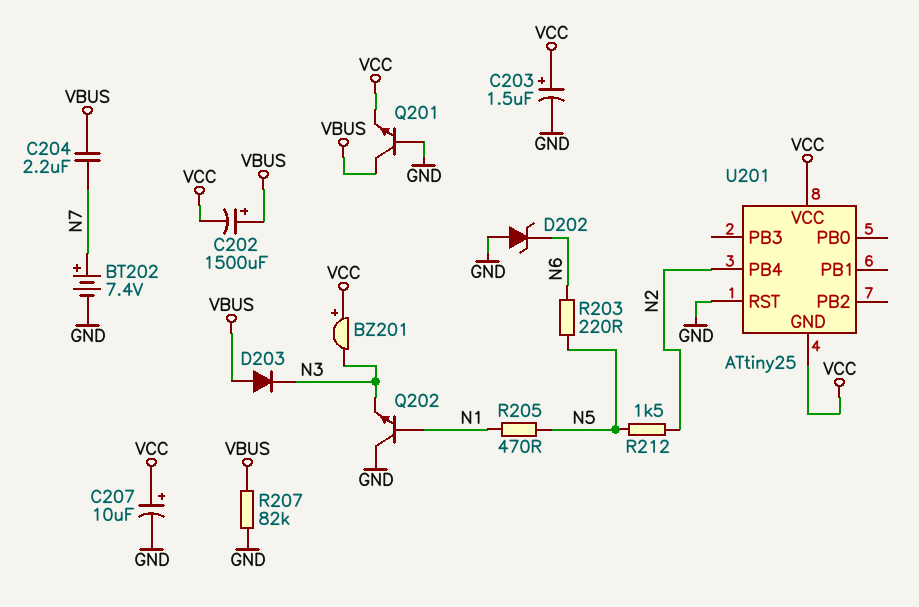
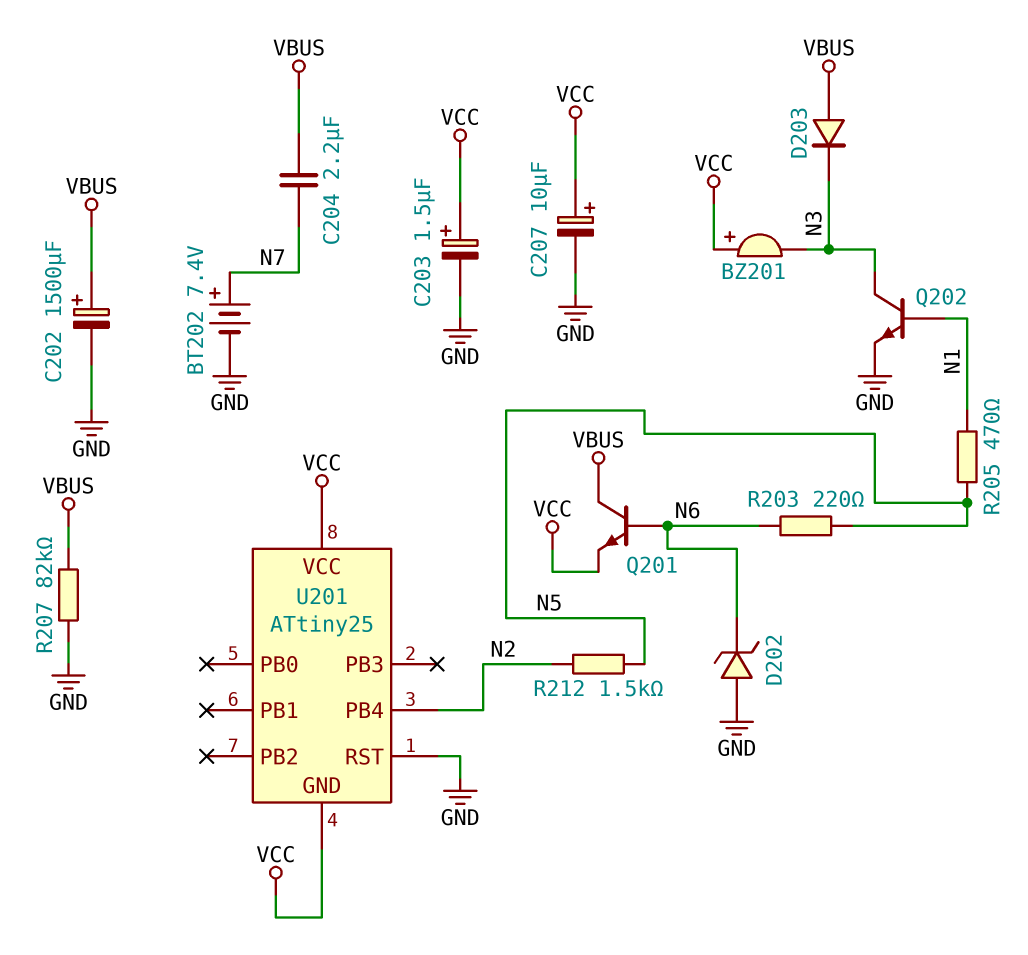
C202: 1500uF (plus VBUS, minus VCC) -> 1500uF (plus VBUS, minus GND)
Q201: NPN (B GND, C VBUS, E VCC) -> NPN (B N6, C VBUS, E VCC)
Q202: NPN (B N1, C GND, E N3) -> NPN (B N1, C N3, E GND)

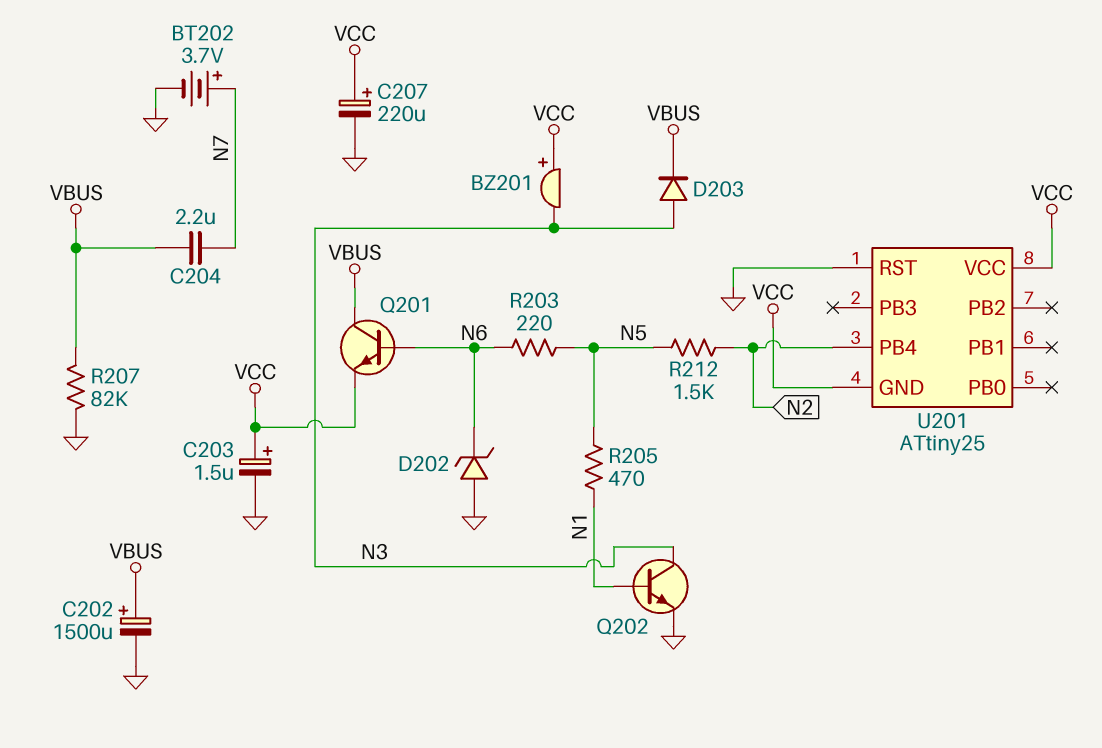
BT202: 7.4V (plus N7, minus GND) -> 3.7V (plus N7, minus GND)
C207: 10uF (plus VCC, minus GND) -> 220uF (plus VCC, minus GND)
D203: diode (A VBUS, K N3) -> diode (A N3, K VBUS)

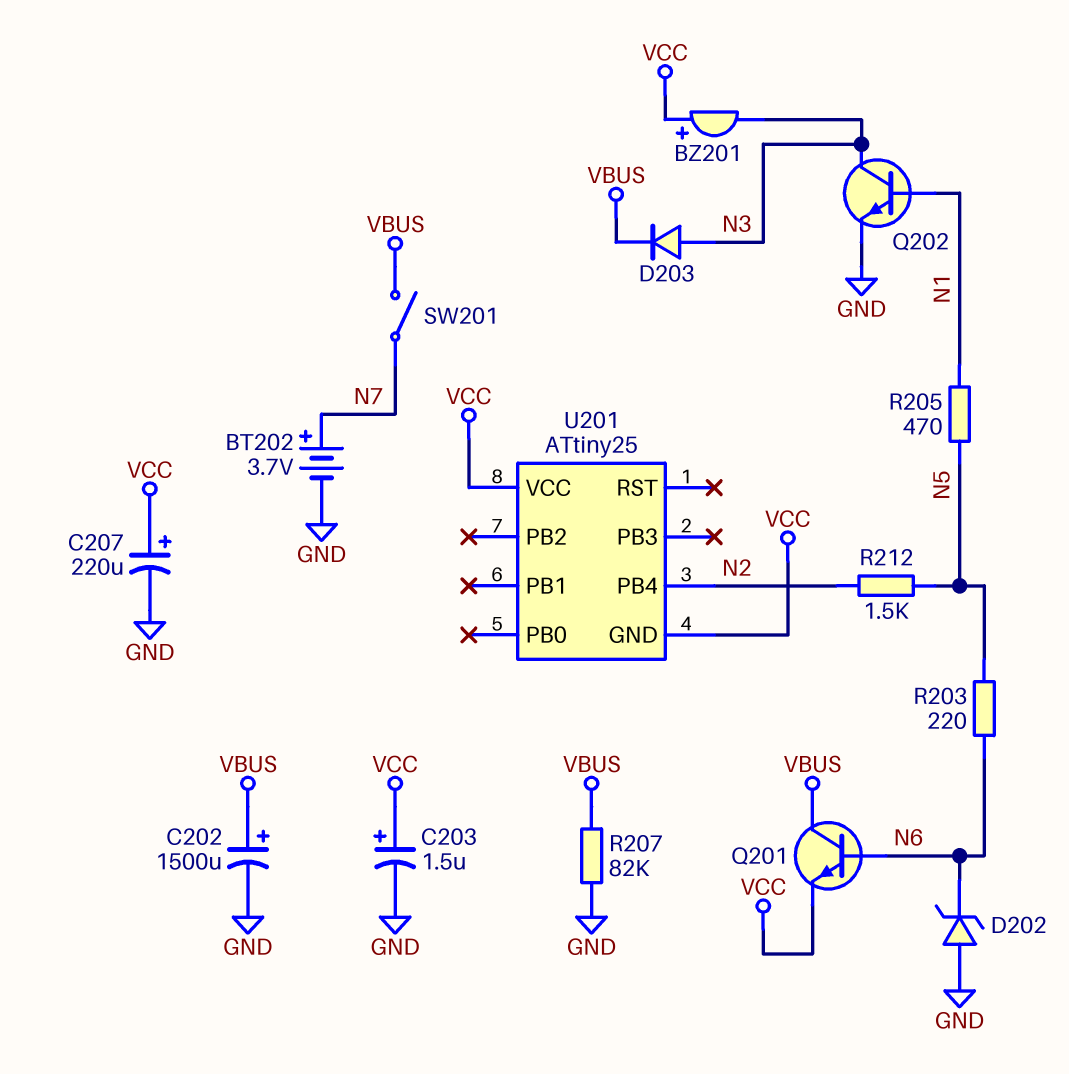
C204: 2.2uF (N7, VBUS) -> none
SW201: none -> switch (N7, VBUS)
U201 pin RST: GND -> none

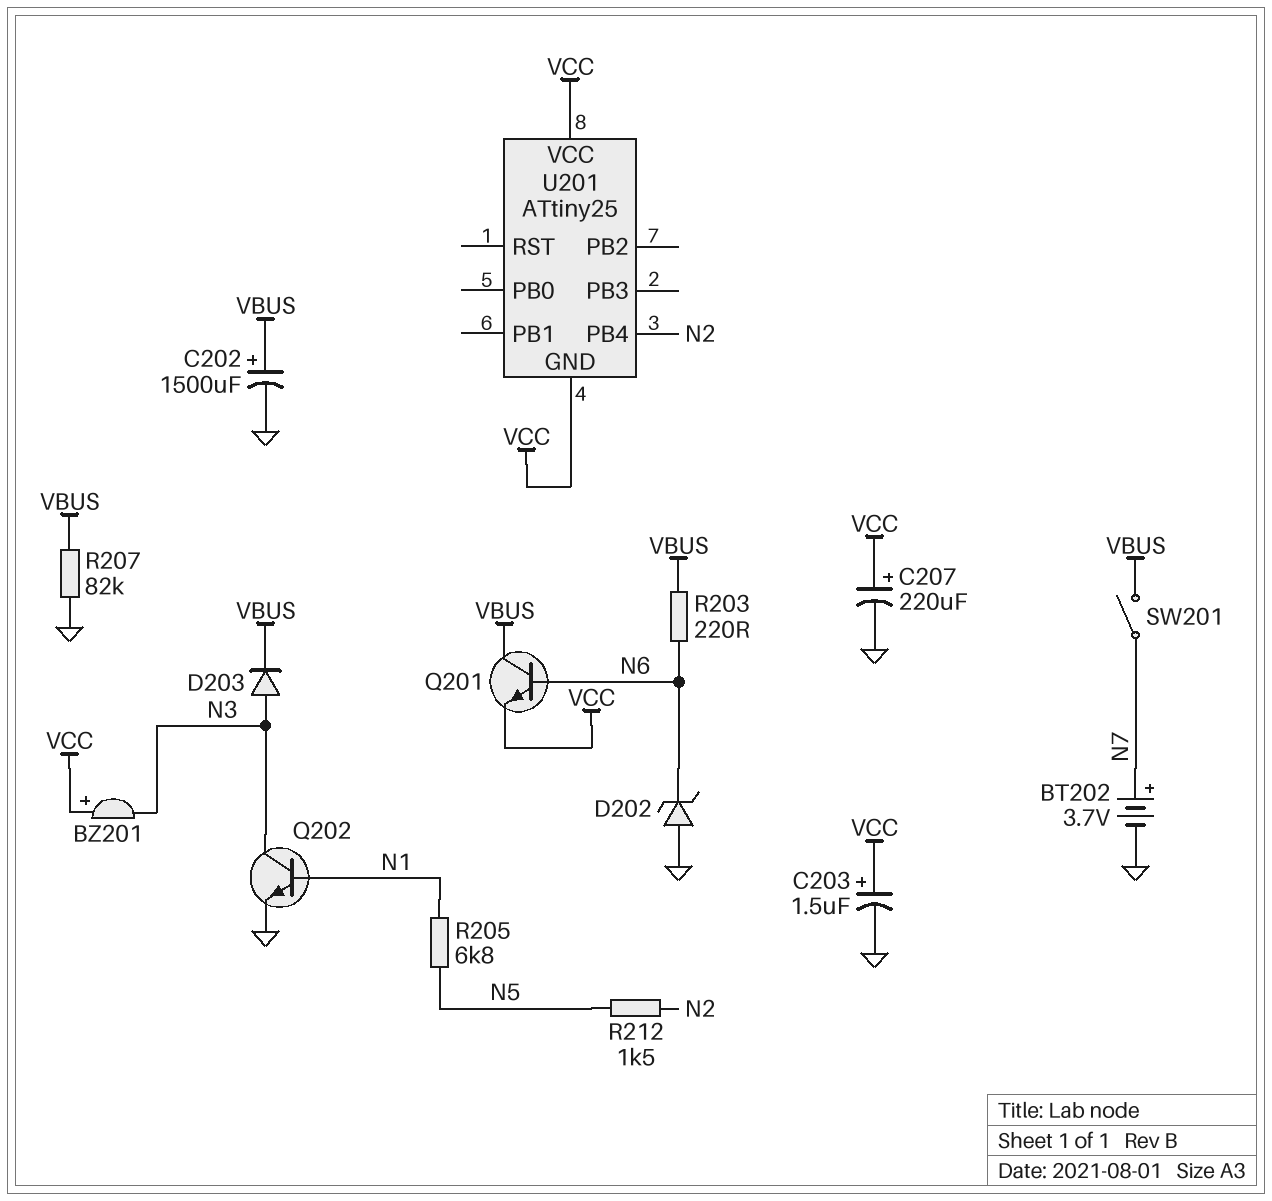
R203: 220 (N5, N6) -> 220 (N6, VBUS)
R205: 470 (N1, N5) -> 6.8k (N1, N5)

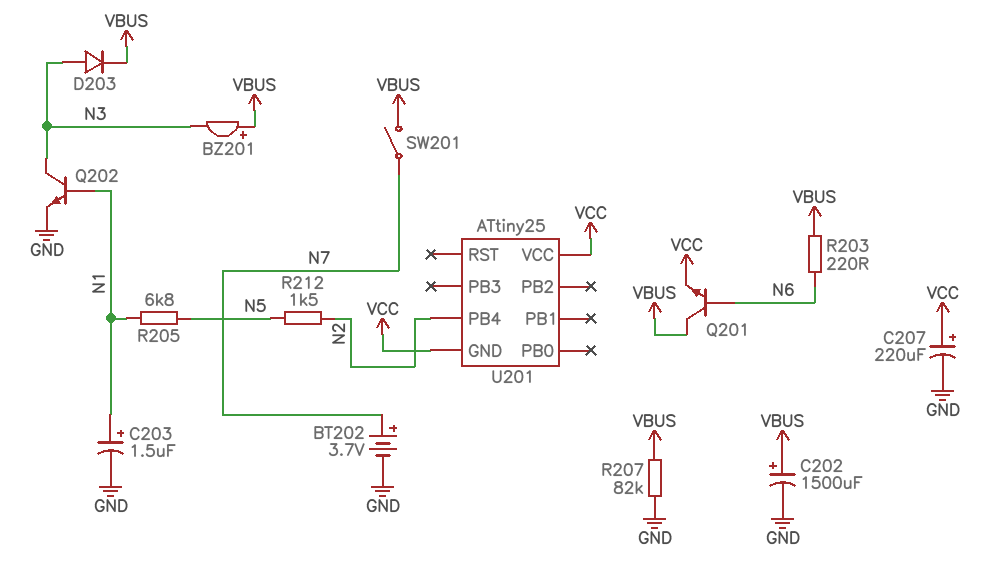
BZ201: buzzer (plus VCC, minus N3) -> buzzer (plus VBUS, minus N3)
C203: 1.5uF (plus VCC, minus GND) -> 1.5uF (plus N1, minus GND)
D202: zener (A GND, K N6) -> none

